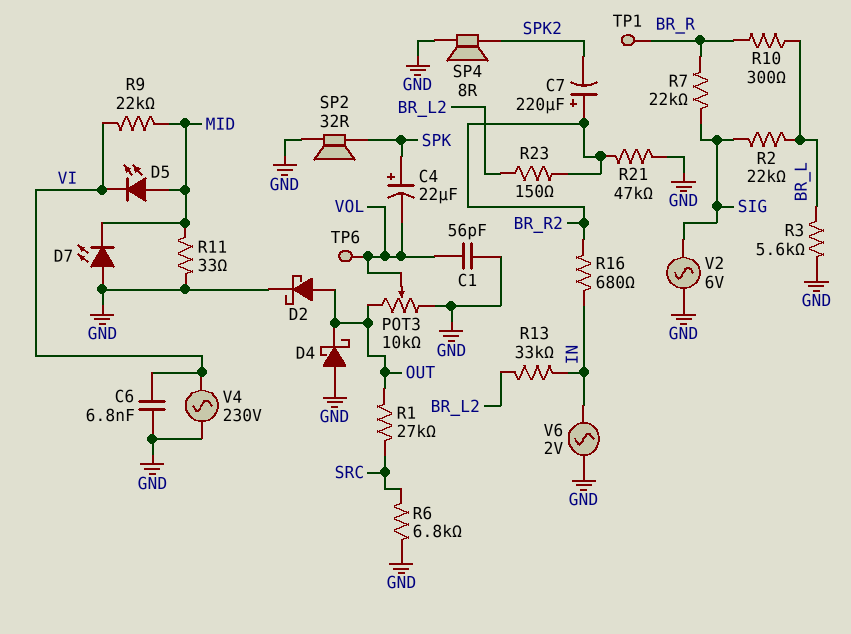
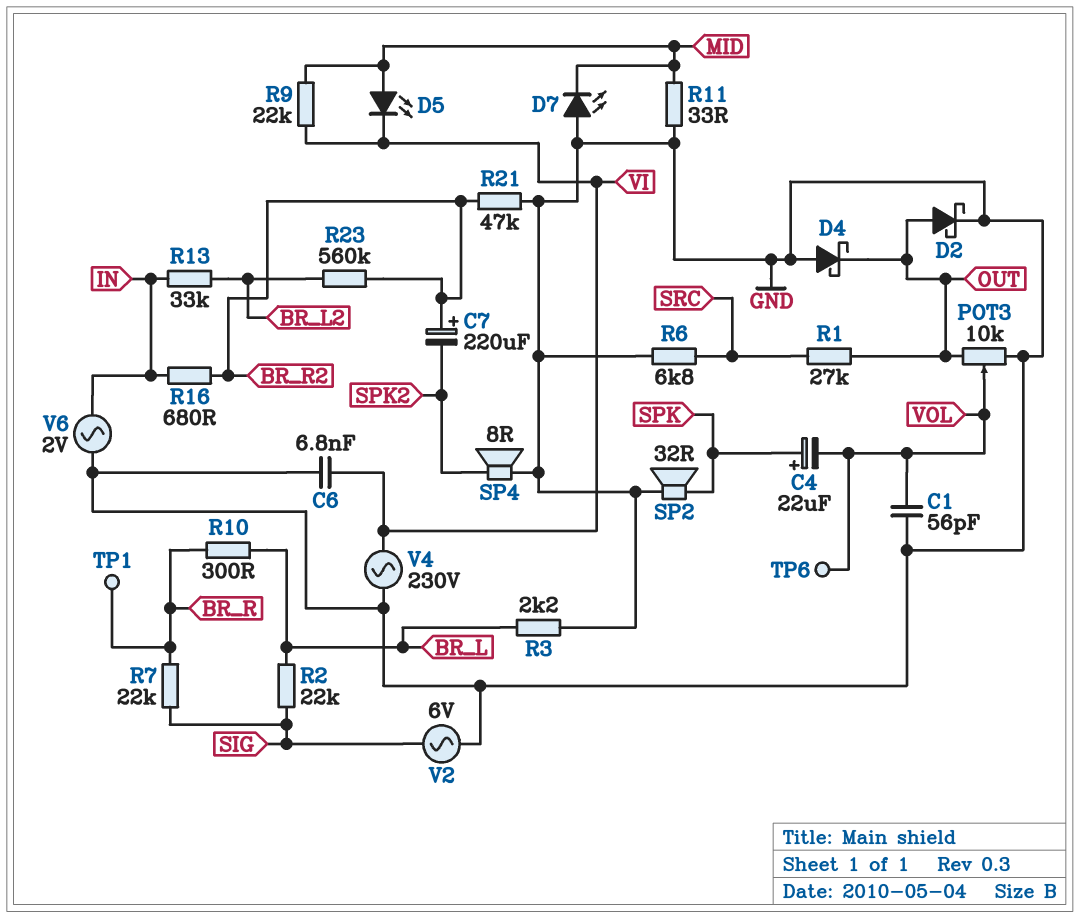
R3: 5.6k (BR_L, GND) -> 2.2k (BR_L, GND)
R23: 150 (BR_L2, BR_R2) -> 560k (BR_L2, BR_R2)

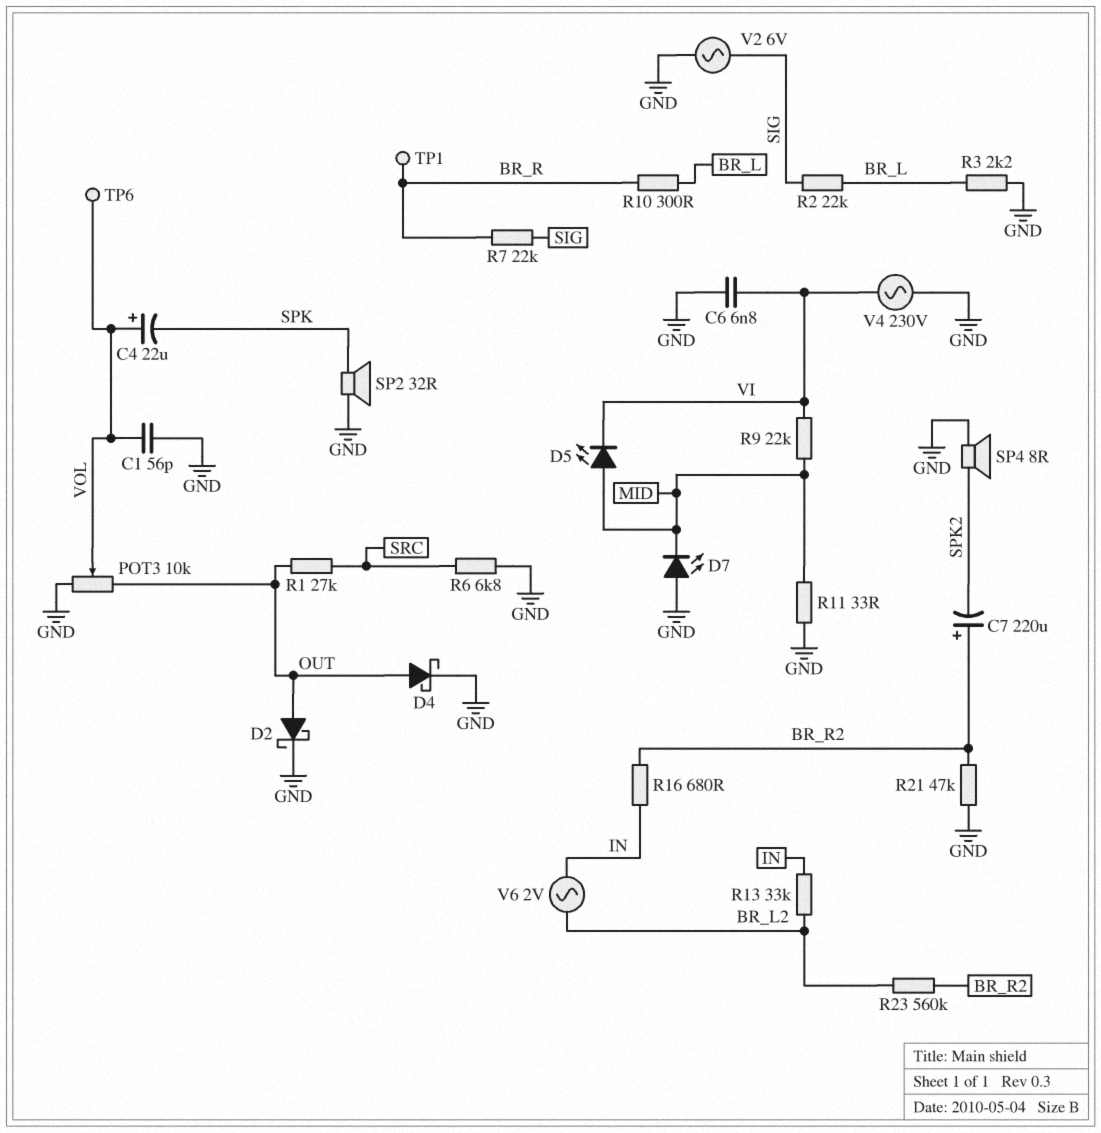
C4: 22uF (plus SPK, minus VOL) -> 22uF (plus VOL, minus SPK)
D4: schottky (A GND, K OUT) -> schottky (A OUT, K GND)
V6: AC 2V (GND, IN) -> AC 2V (BR_L2, IN)

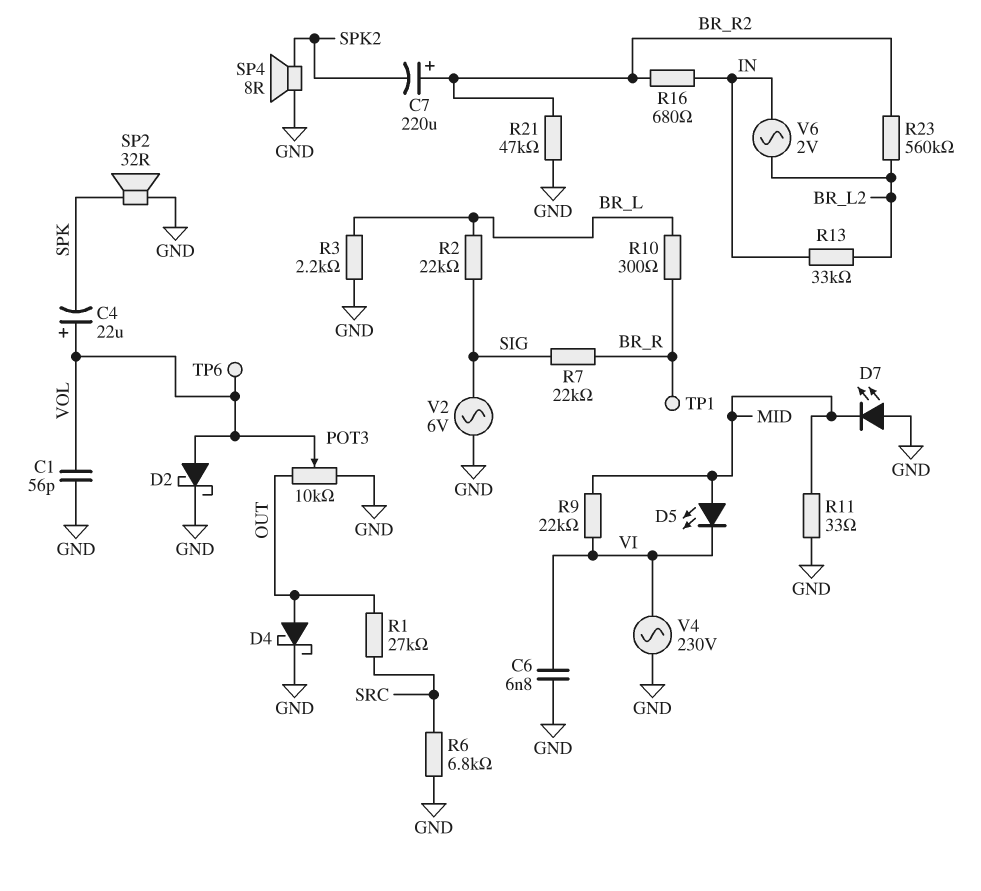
D2: schottky (A OUT, K GND) -> schottky (A VOL, K GND)

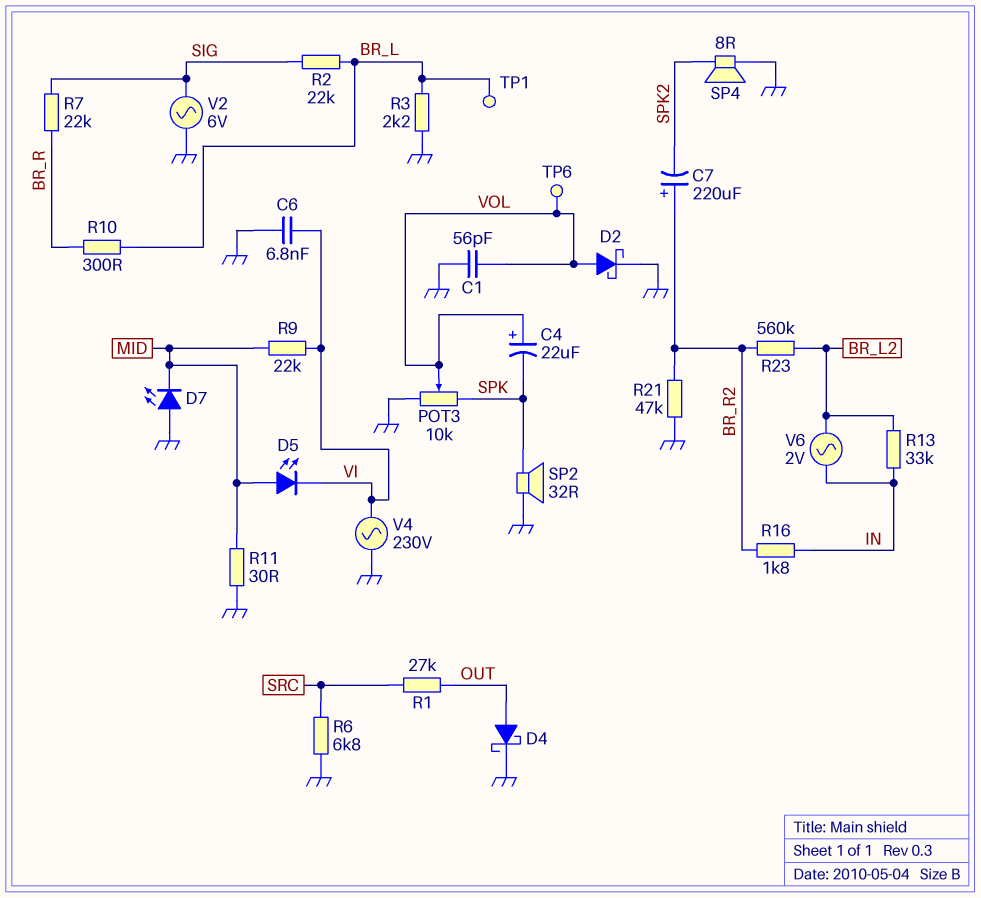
POT3: 10k (GND, OUT, wiper VOL) -> 10k (GND, SPK, wiper VOL)
R11: 33 (GND, MID) -> 30 (GND, MID)
R16: 680 (BR_R2, IN) -> 1.8k (BR_R2, IN)
TP1: test point (BR_R) -> test point (BR_L)

